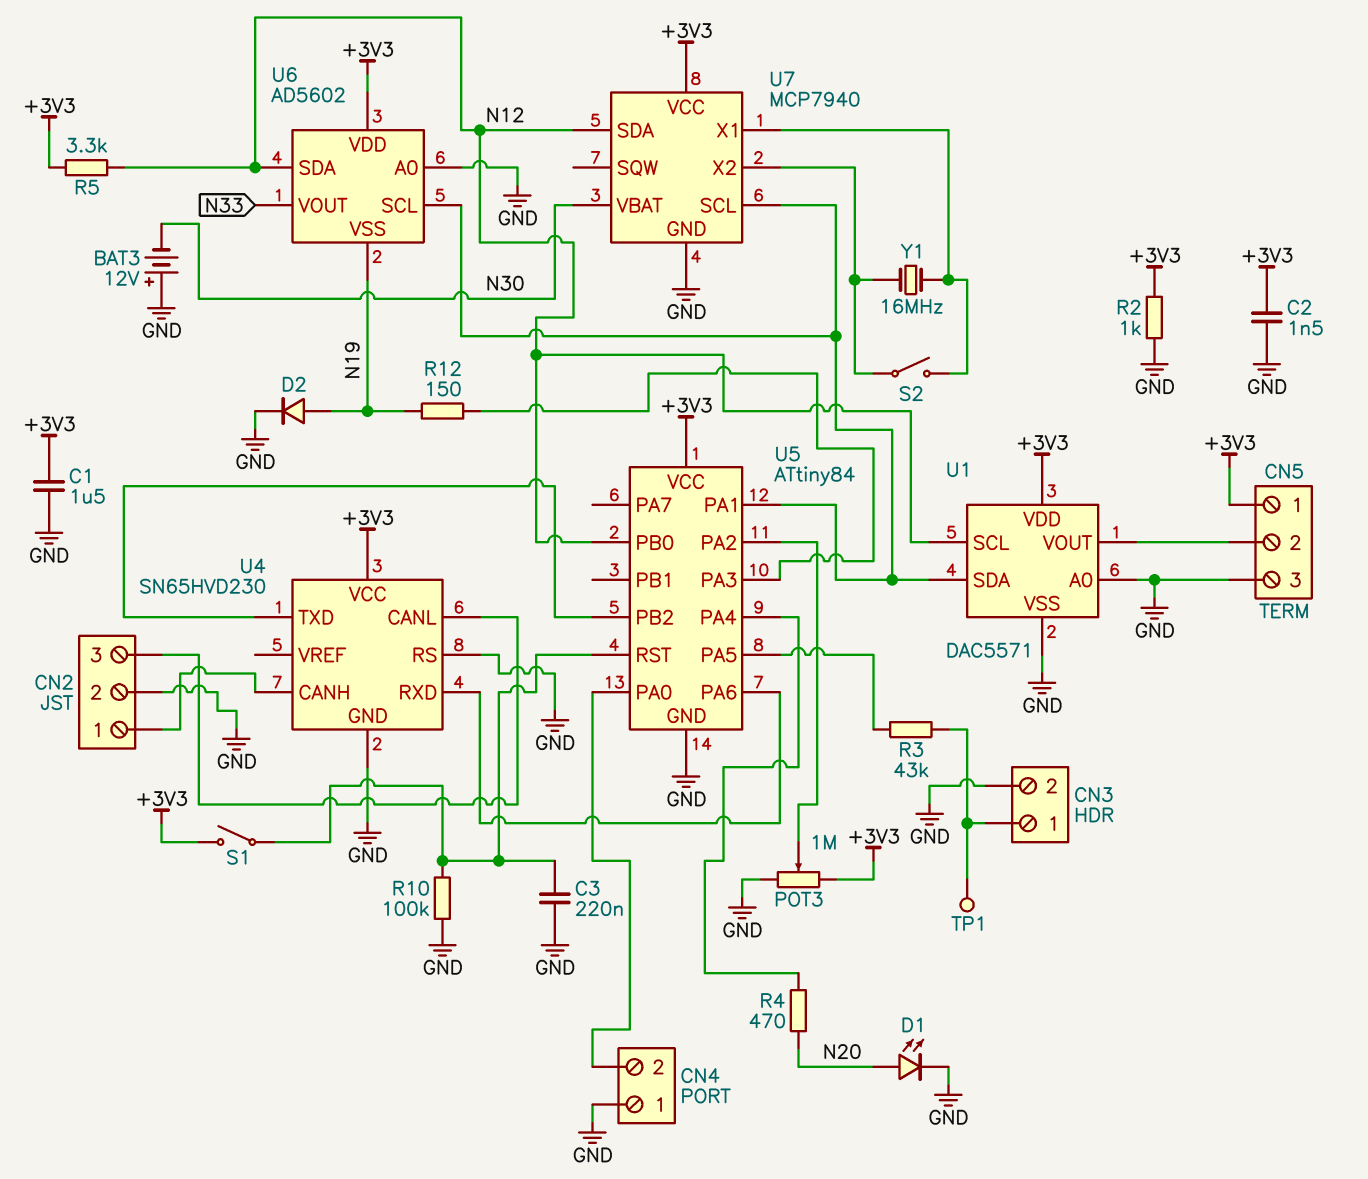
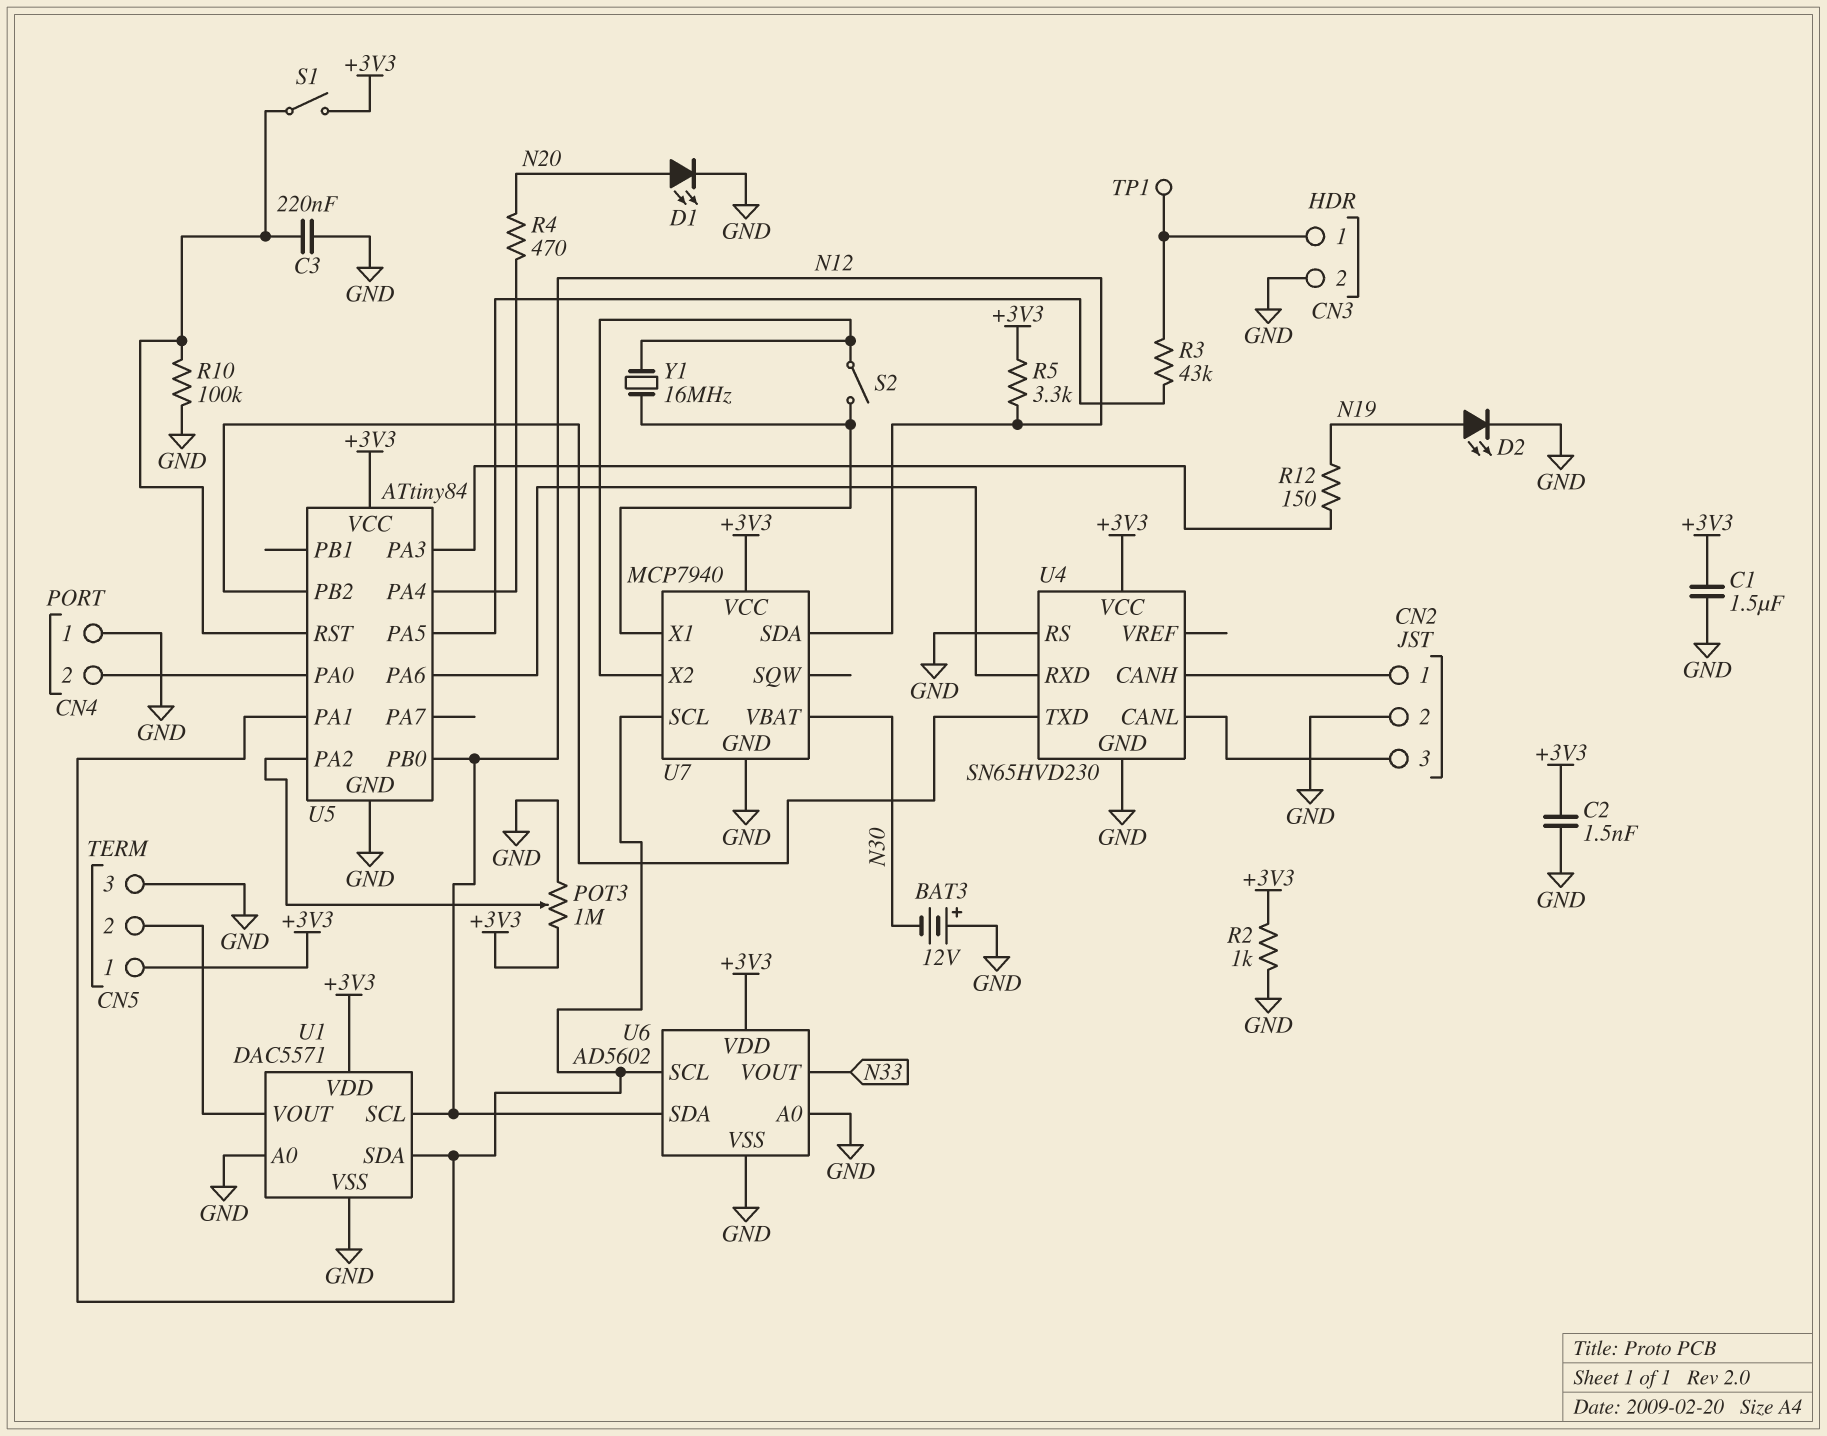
D2: diode (A N19, K GND) -> LED (A N19, K GND)
U6 pin VSS: N19 -> GND

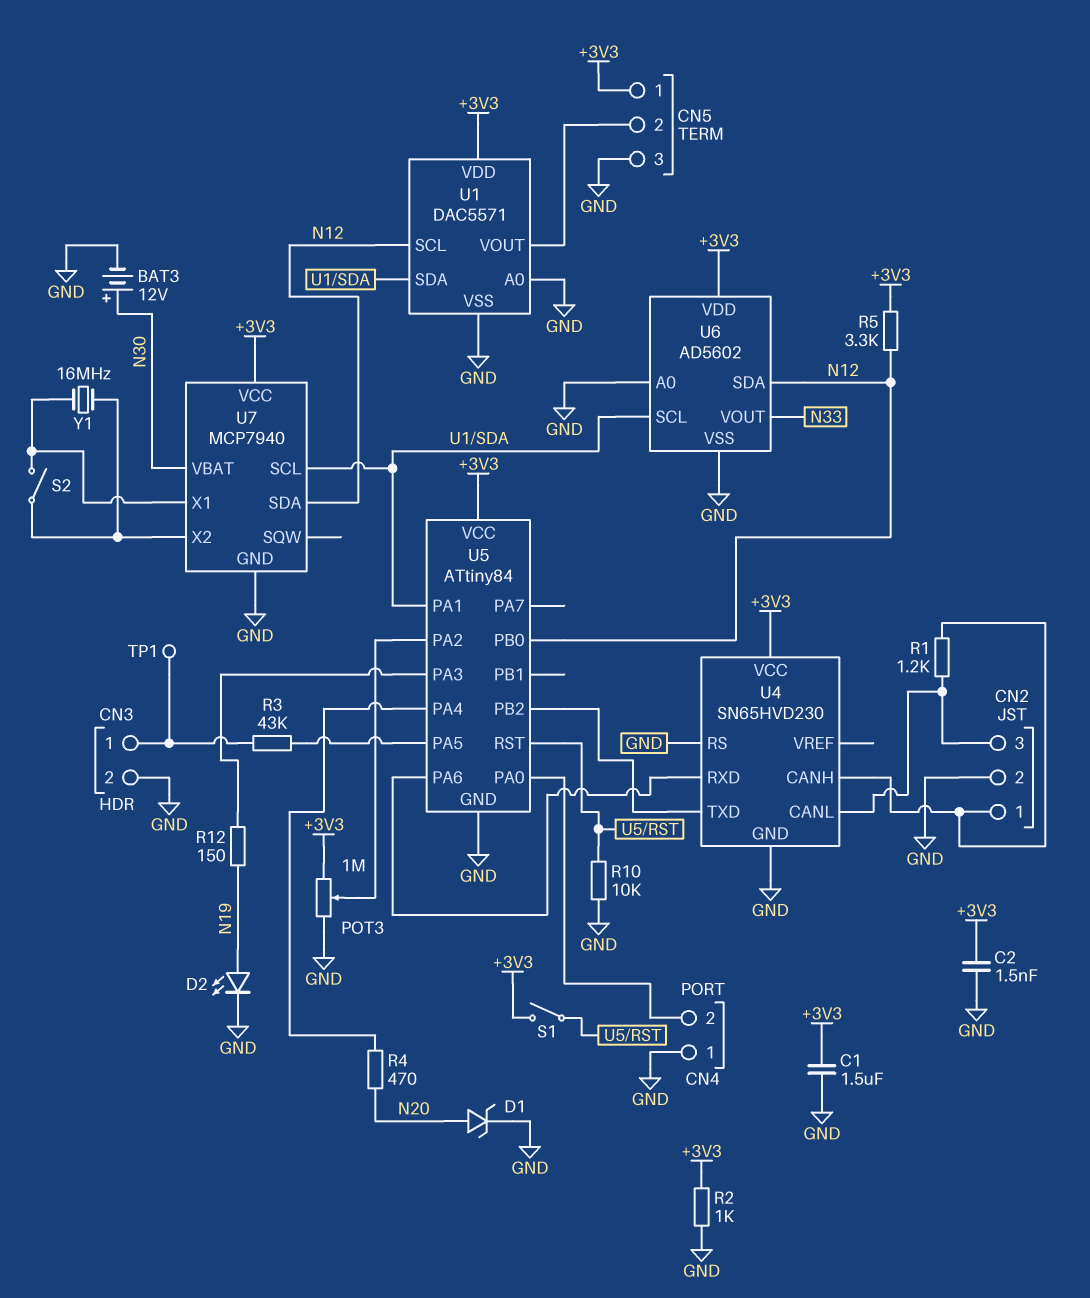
BAT3: 12V (plus GND, minus N30) -> 12V (plus N30, minus GND)
C3: 220nF (GND, U5/RST) -> none
D1: LED (A N20, K GND) -> zener (A N20, K GND)
R1: none -> 1.2k (CN2/1, CN2/3)
R10: 100k (GND, U5/RST) -> 10k (GND, U5/RST)

